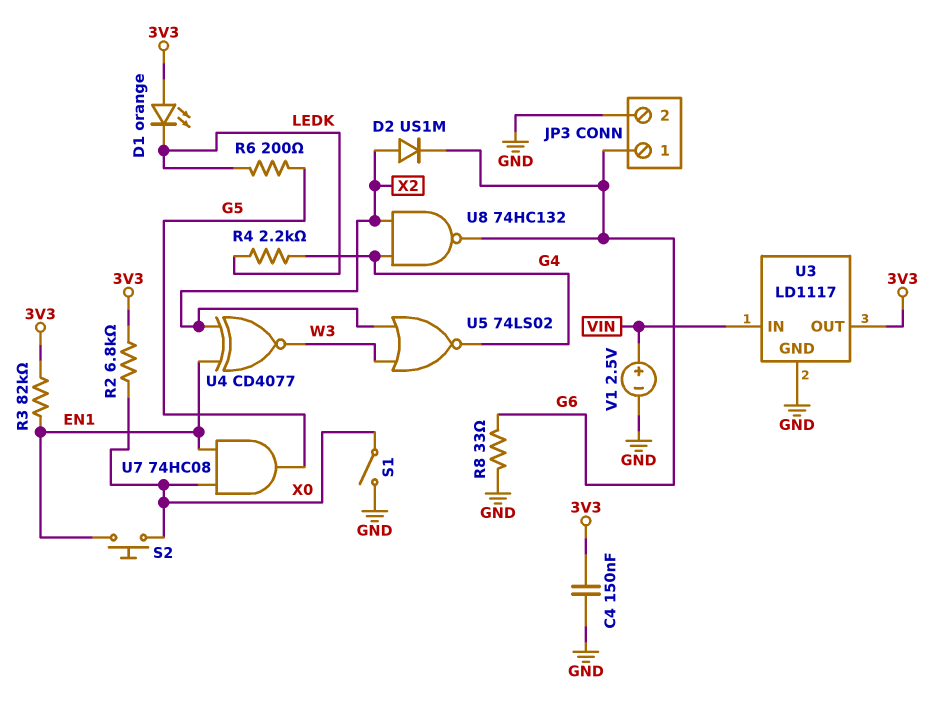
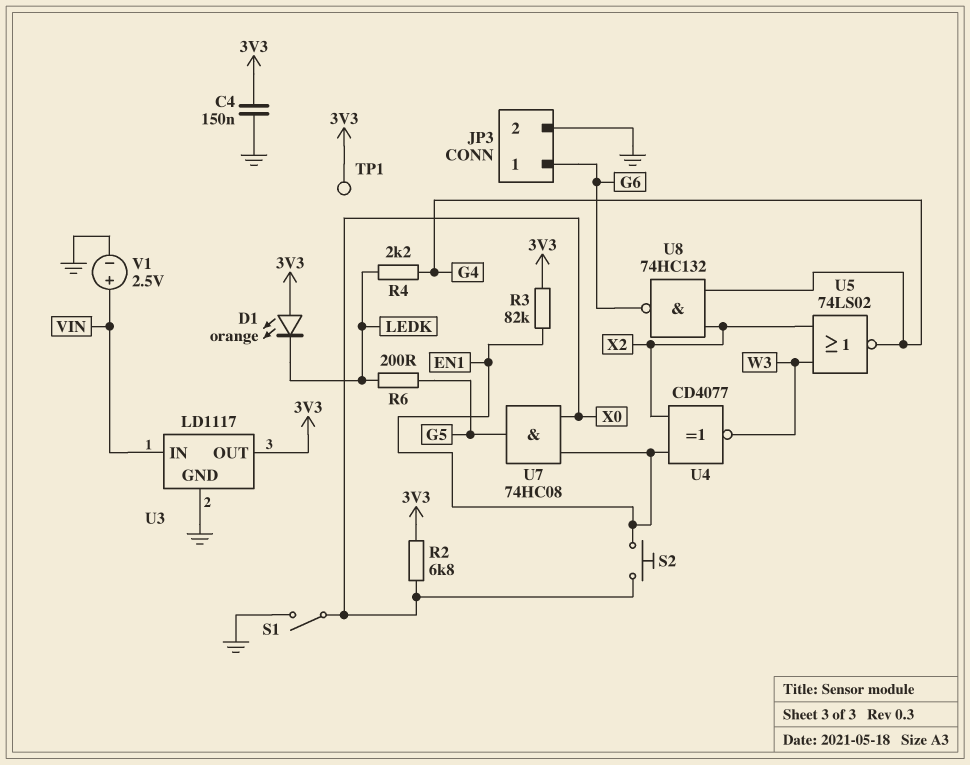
D2: diode US1M (A X2, K G6) -> none
R8: 33 (G6, GND) -> none
TP1: none -> test point (3V3)

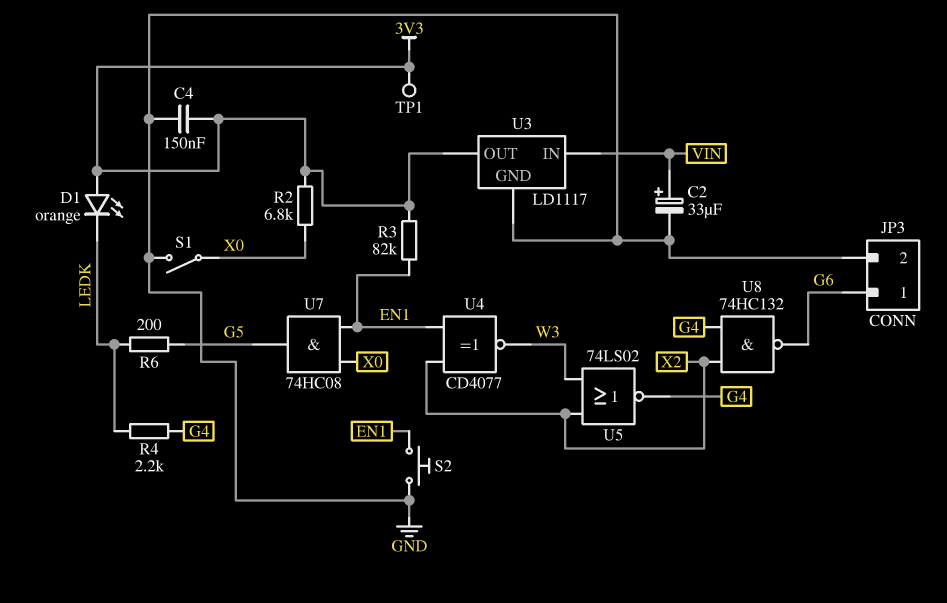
C2: none -> 33uF (plus VIN, minus GND)
S2: button (EN1, X0) -> button (EN1, GND)
V1: 2.5V (plus VIN, minus GND) -> none

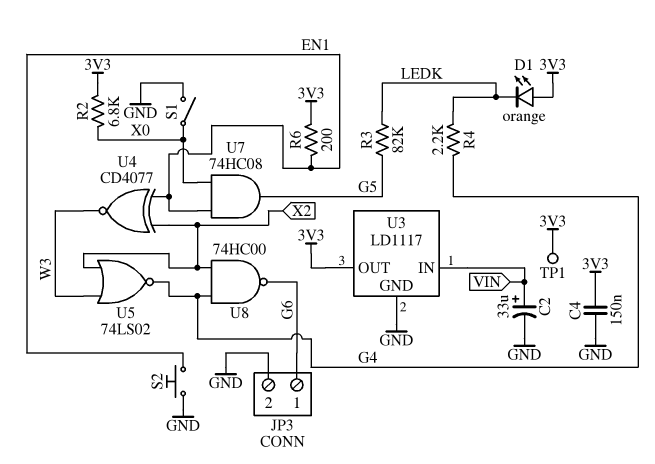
R3: 82k (3V3, EN1) -> 82k (G5, LEDK)
R6: 200 (G5, LEDK) -> 200 (3V3, EN1)
U8: NAND 74HC132 (in G4, in X2, out G6) -> NAND 74HC00 (in G4, in X2, out G6)

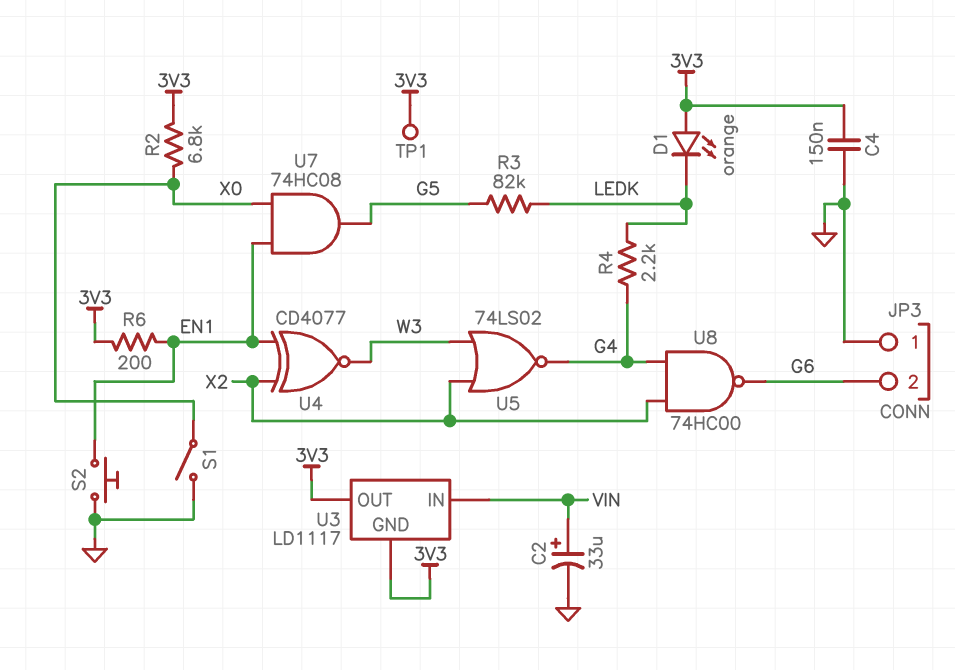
JP3 pin 1: G6 -> GND
JP3 pin 2: GND -> G6
U3 pin GND: GND -> 3V3

